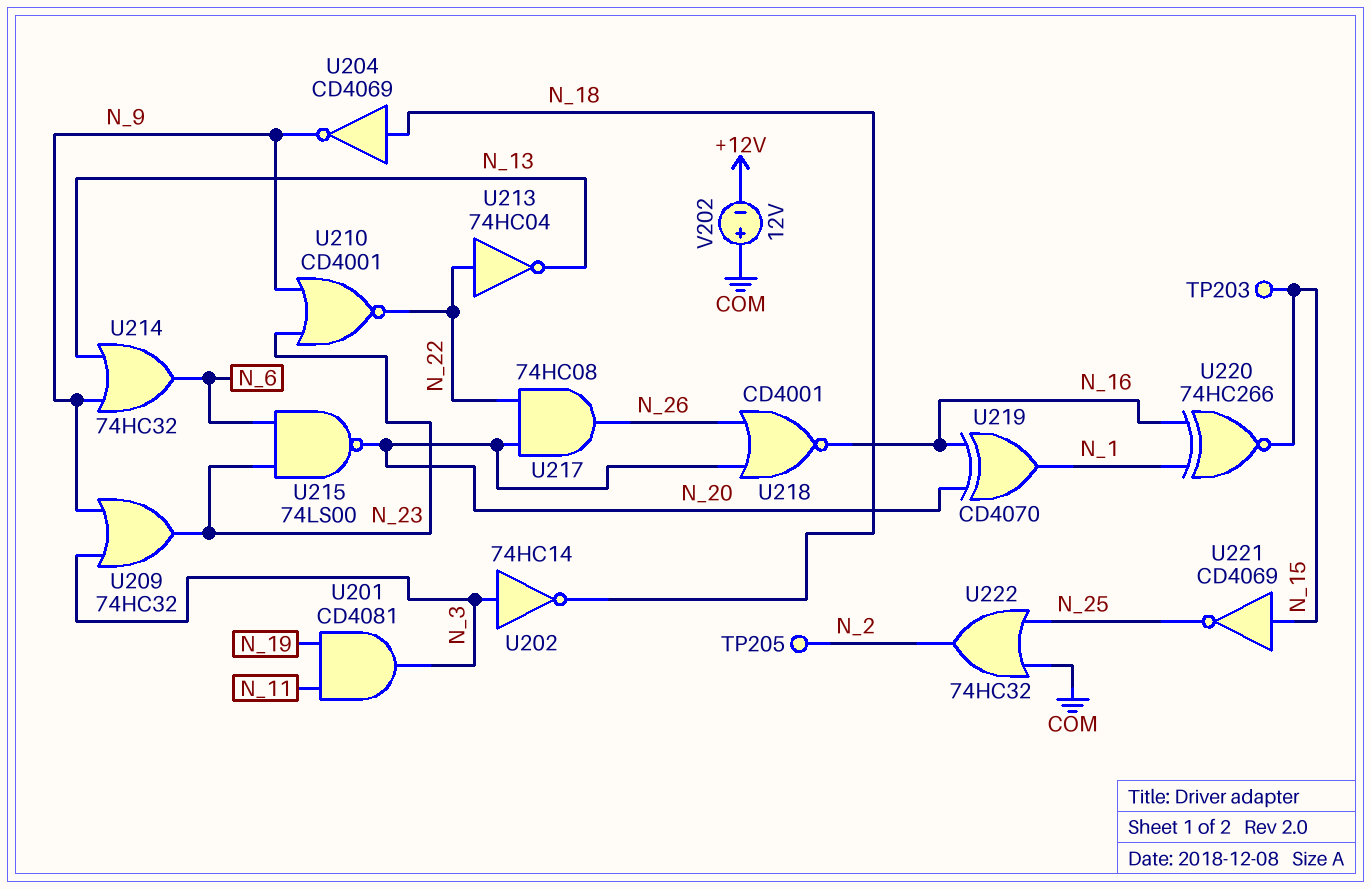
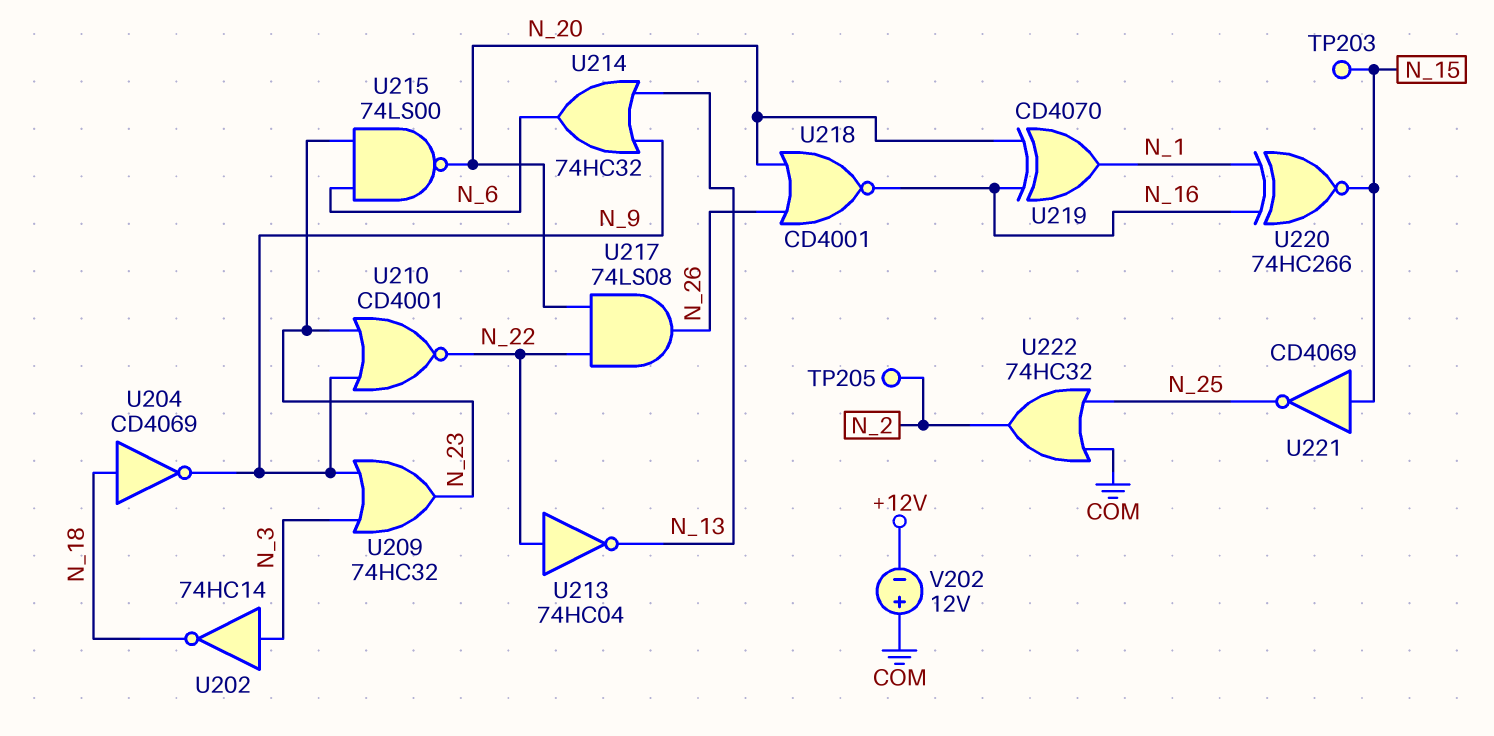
U201: AND CD4081 (in N_11, in N_19, out N_3) -> none
U217: AND 74HC08 (in N_20, in N_22, out N_26) -> AND 74LS08 (in N_20, in N_22, out N_26)

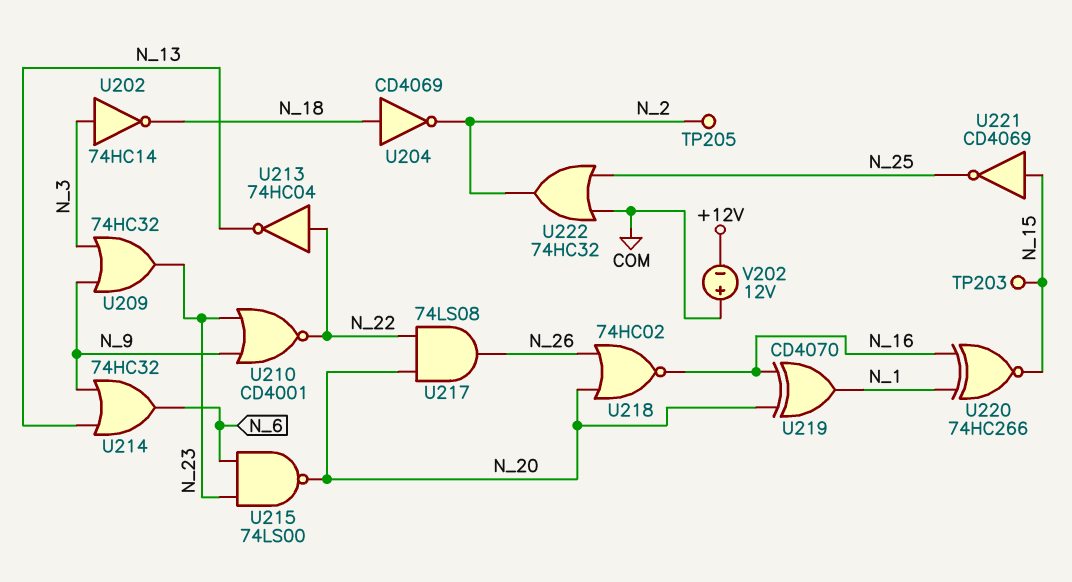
U204: NOT CD4069 (in N_18, out N_9) -> NOT CD4069 (in N_18, out N_2)
U218: NOR CD4001 (in N_20, in N_26, out N_16) -> NOR 74HC02 (in N_20, in N_26, out N_16)

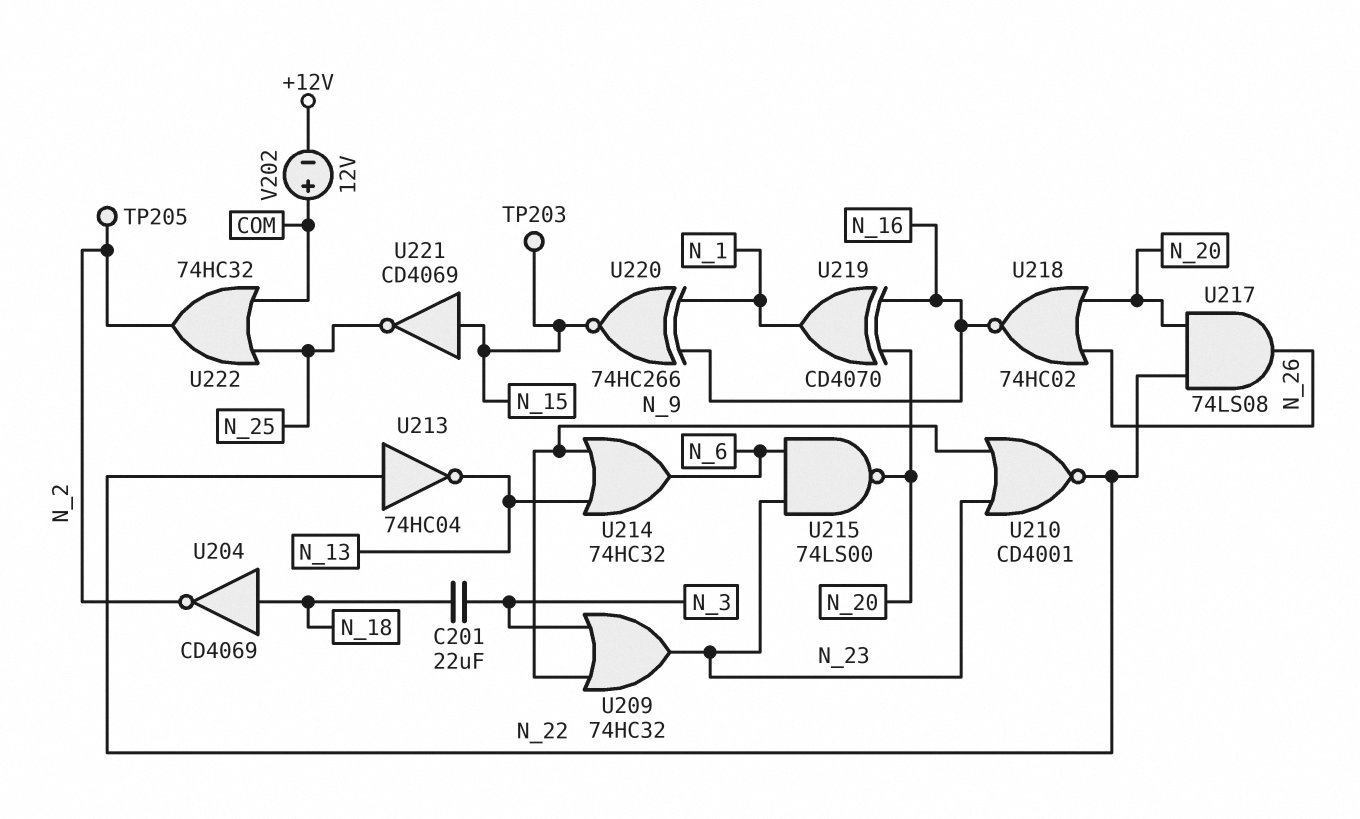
C201: none -> 22uF (N_3, N_18)
U202: NOT 74HC14 (in N_3, out N_18) -> none

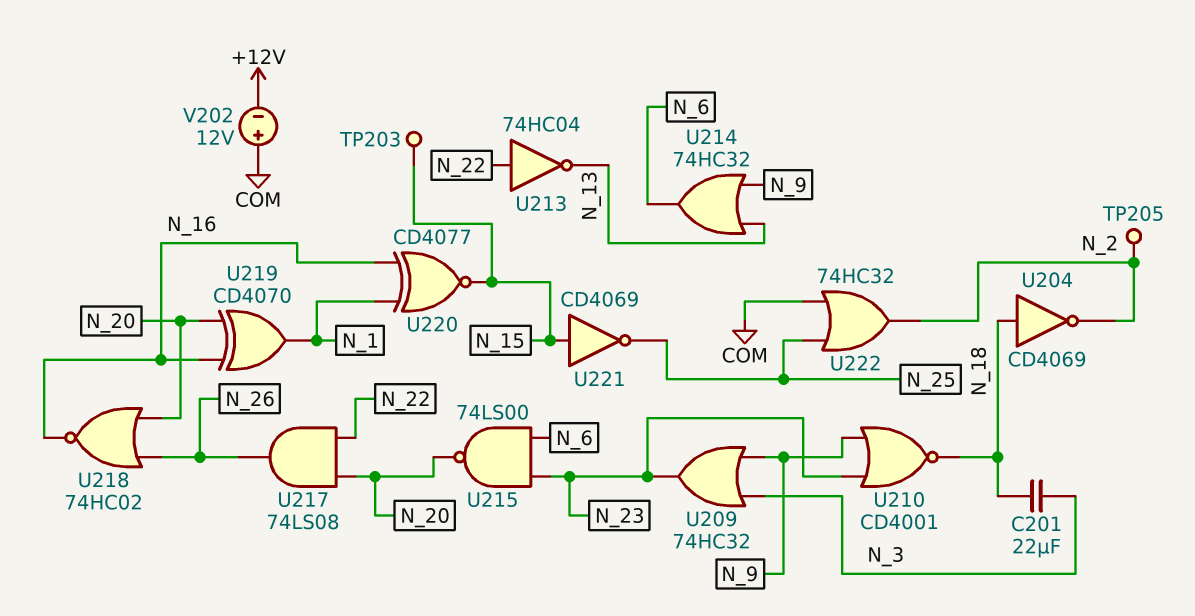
U210: NOR CD4001 (in N_9, in N_23, out N_22) -> NOR CD4001 (in N_9, in N_23, out N_18)
U220: XNOR 74HC266 (in N_1, in N_16, out N_15) -> XNOR CD4077 (in N_1, in N_16, out N_15)

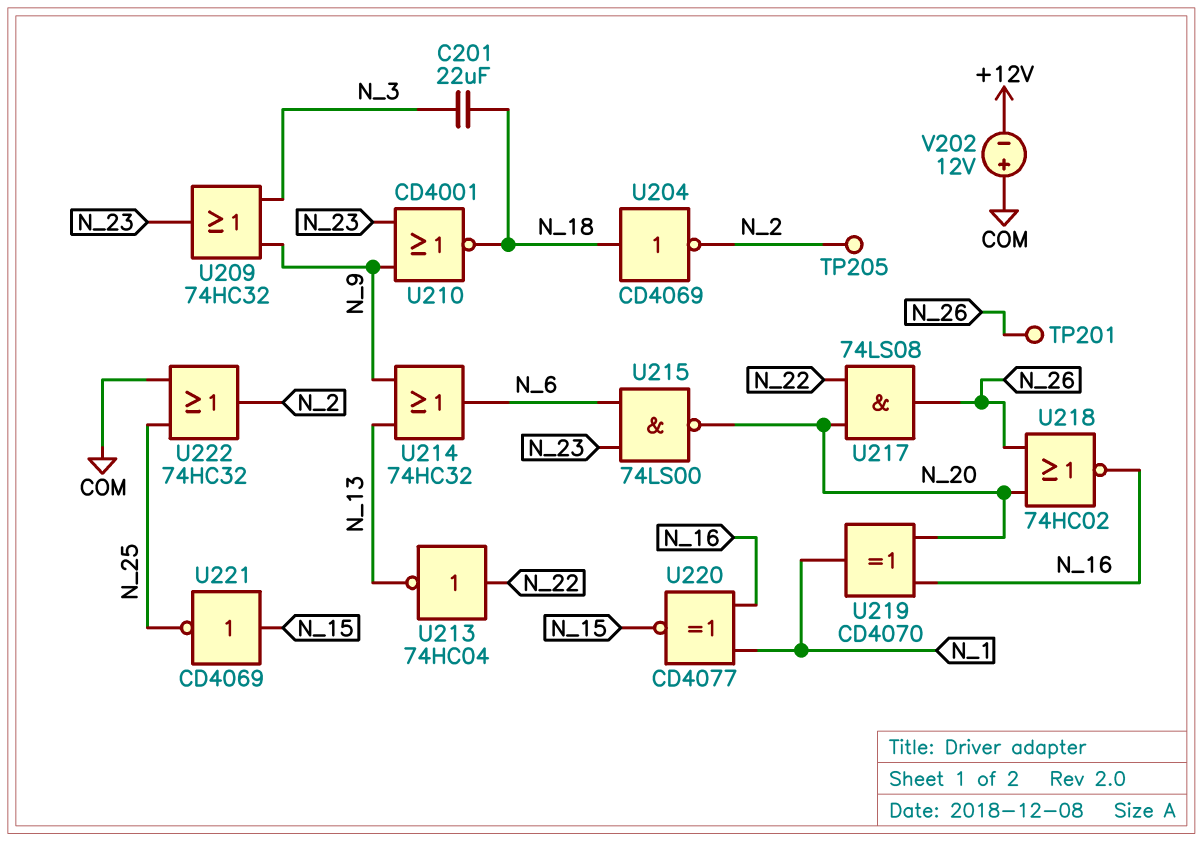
TP201: none -> test point (N_26)
TP203: test point (N_15) -> none

